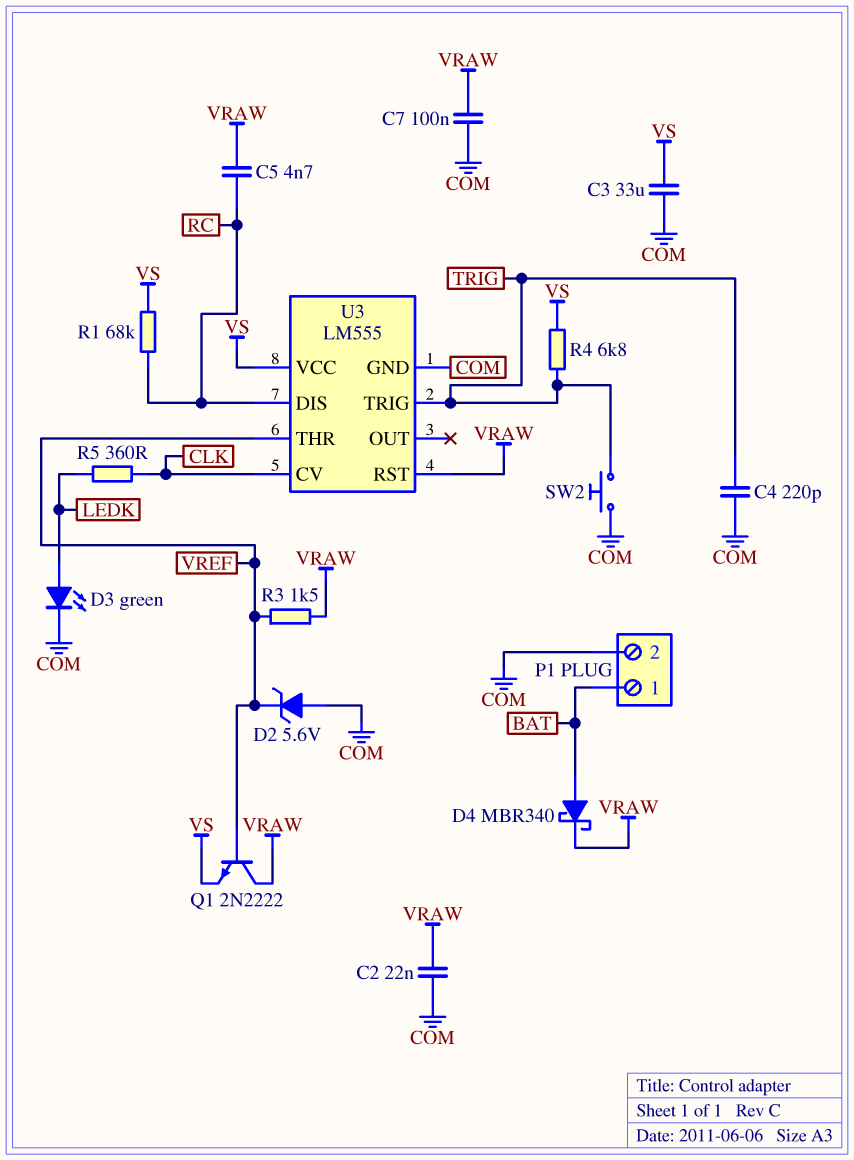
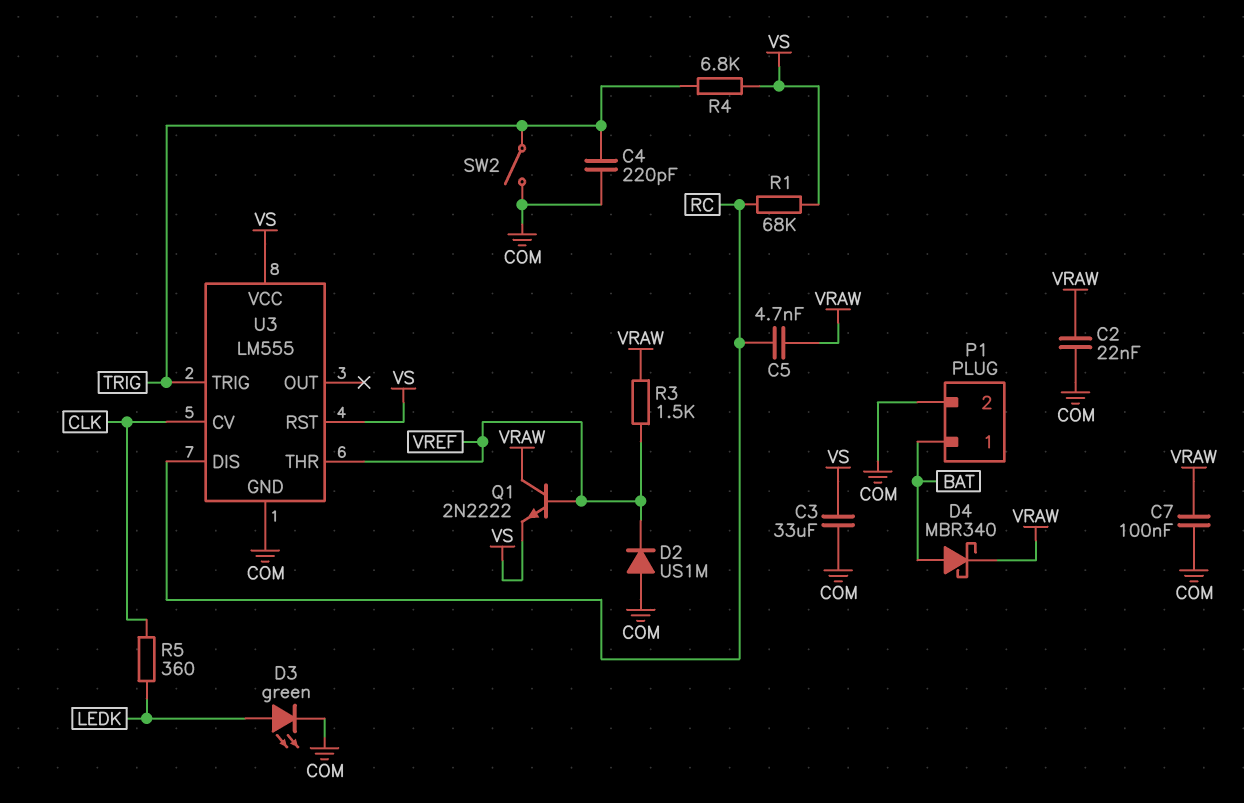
D2: zener 5.6V (A COM, K VREF) -> diode US1M (A COM, K VREF)
SW2: button (COM, TRIG) -> switch (COM, TRIG)
U3 pin RST: VRAW -> VS

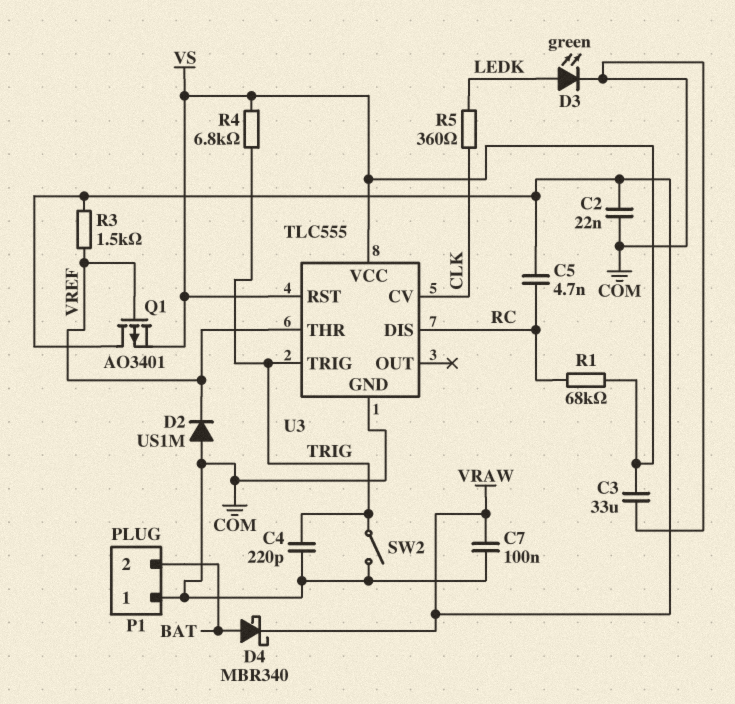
P1 pin 1: BAT -> COM
P1 pin 2: COM -> BAT
Q1: NPN 2N2222 (B VREF, C VRAW, E VS) -> PMOS AO3401 (G VREF, D VRAW, S VS)
U3: LM555 -> TLC555

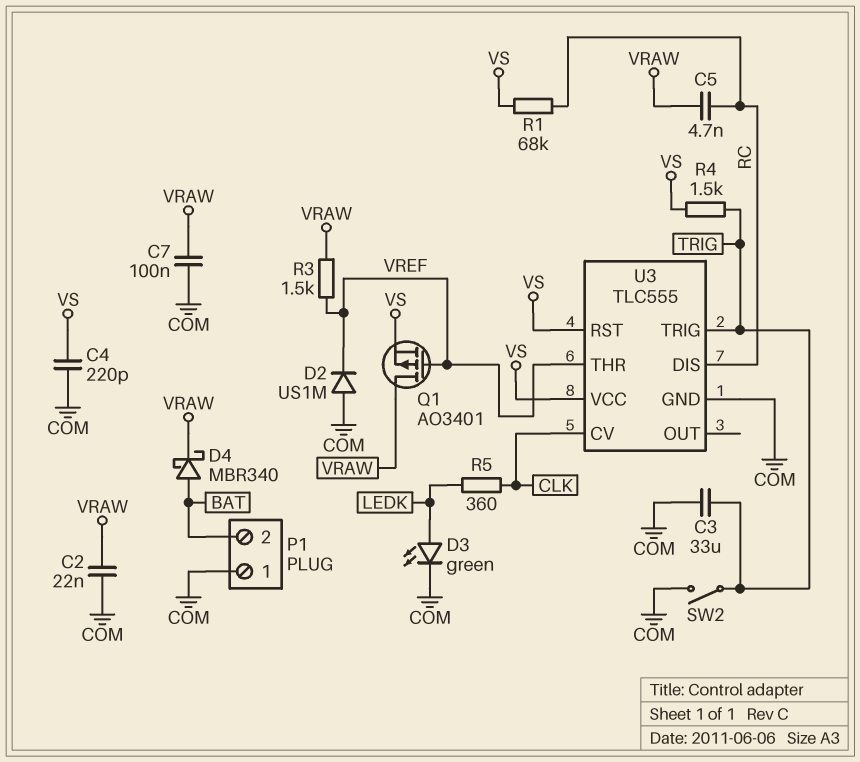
C3: 33uF (COM, VS) -> 33uF (COM, TRIG)
C4: 220pF (COM, TRIG) -> 220pF (COM, VS)
R4: 6.8k (TRIG, VS) -> 1.5k (TRIG, VS)

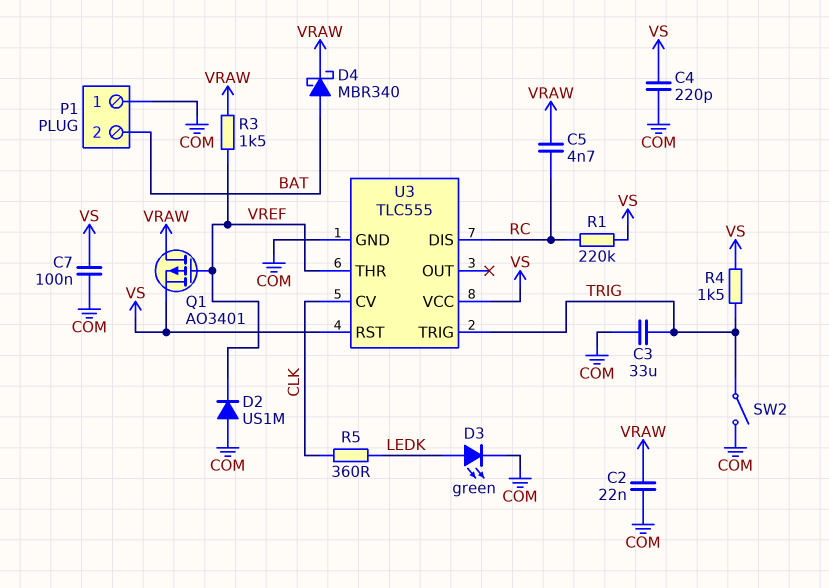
C7: 100nF (COM, VRAW) -> 100nF (COM, VS)
R1: 68k (RC, VS) -> 220k (RC, VS)

